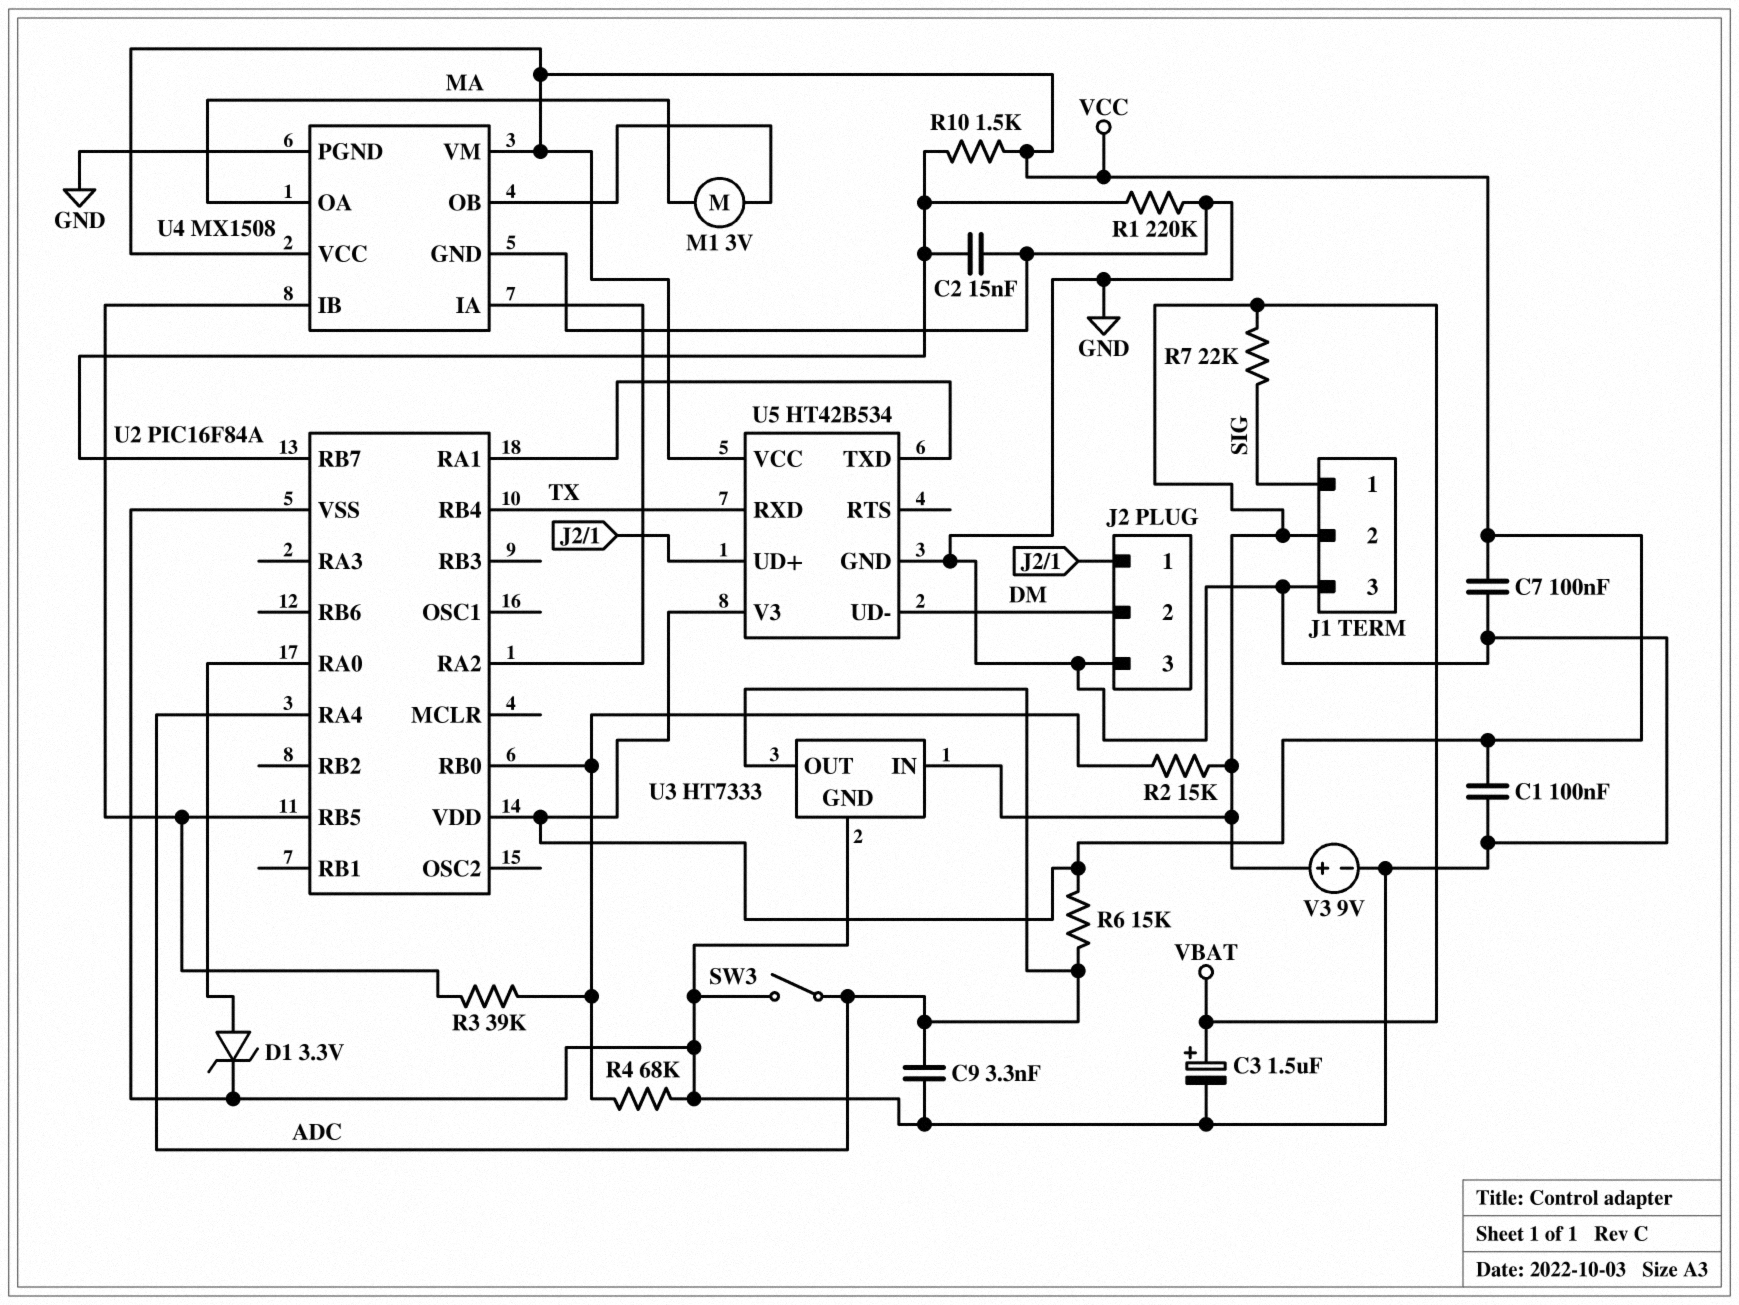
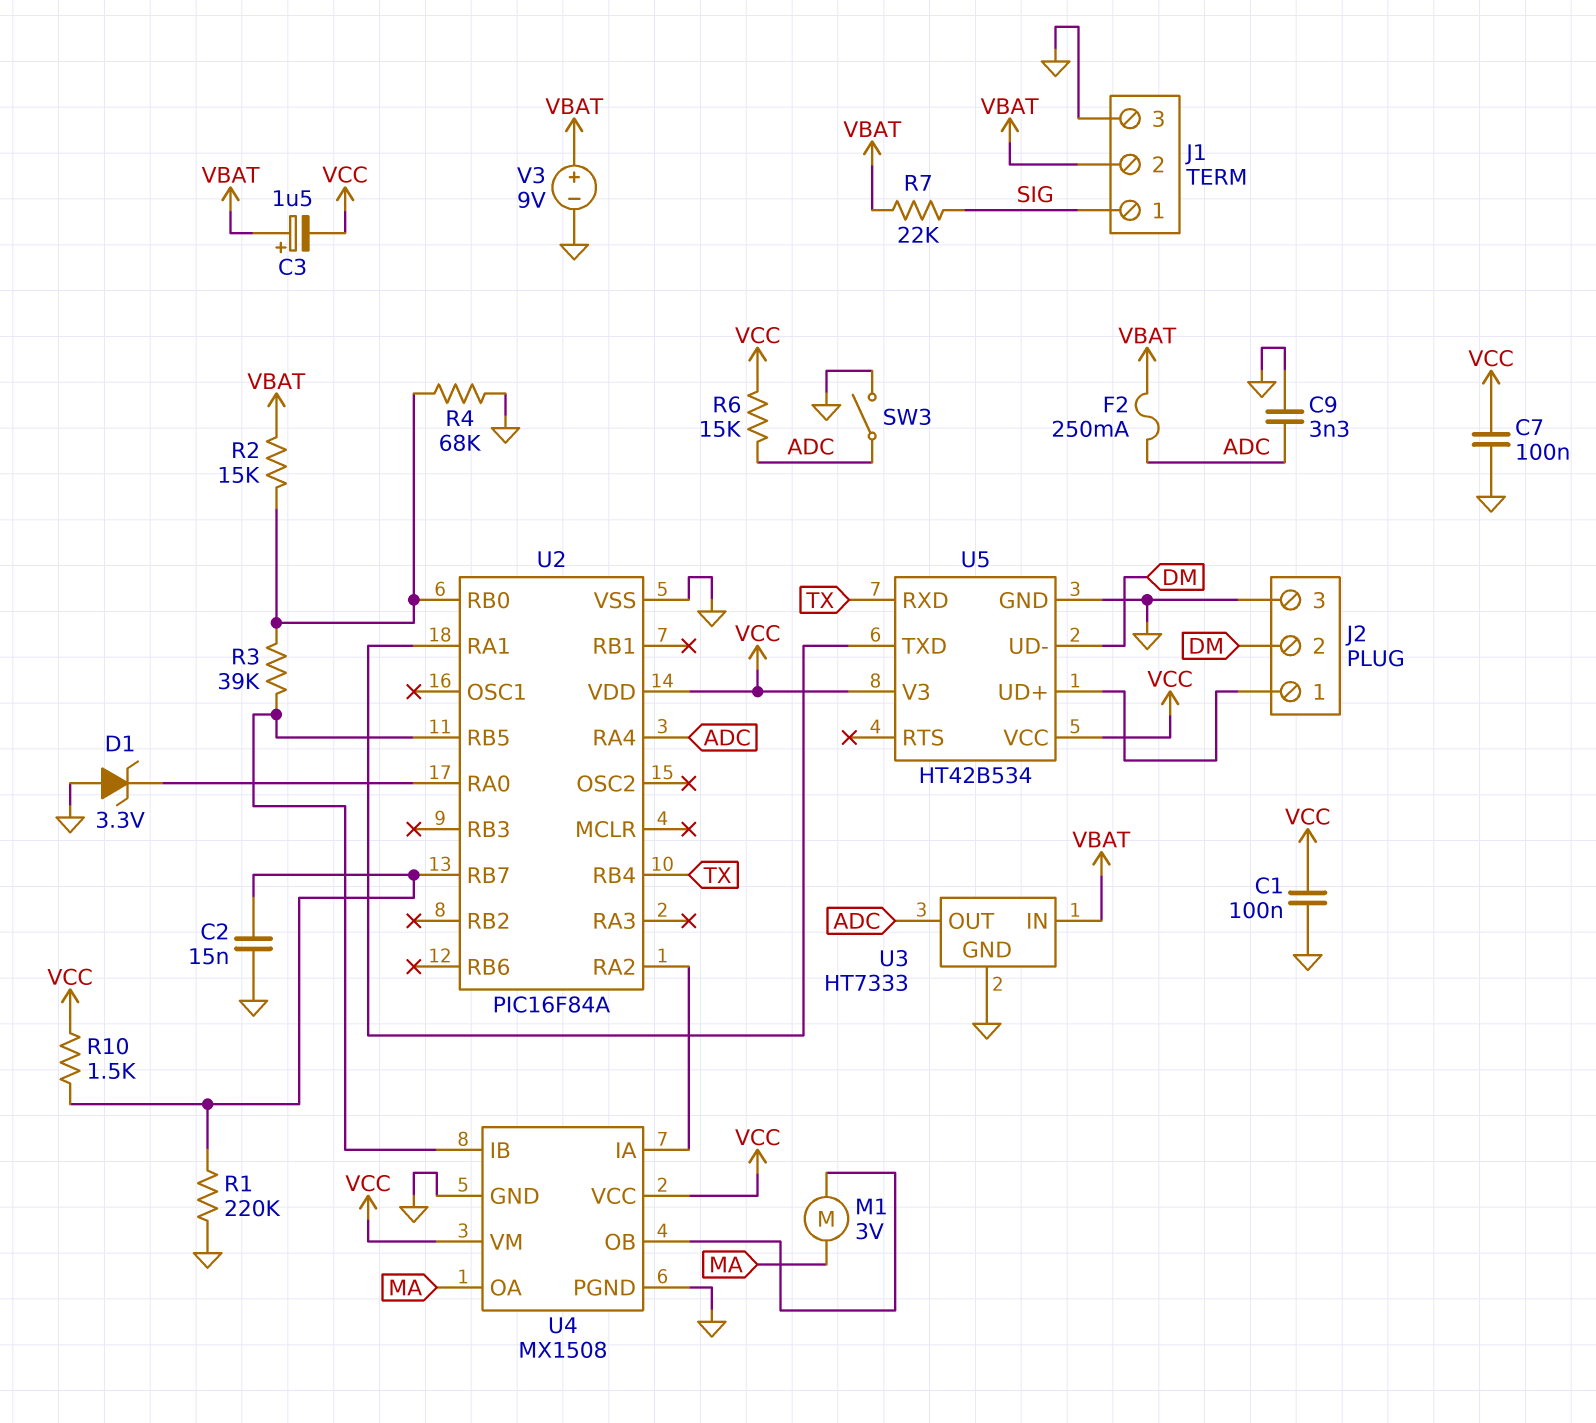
C3: 1.5uF (plus VBAT, minus GND) -> 1.5uF (plus VBAT, minus VCC)
D1: zener 3.3V (A U2/RA0, K GND) -> zener 3.3V (A GND, K U2/RA0)
F2: none -> 250mA (ADC, VBAT)

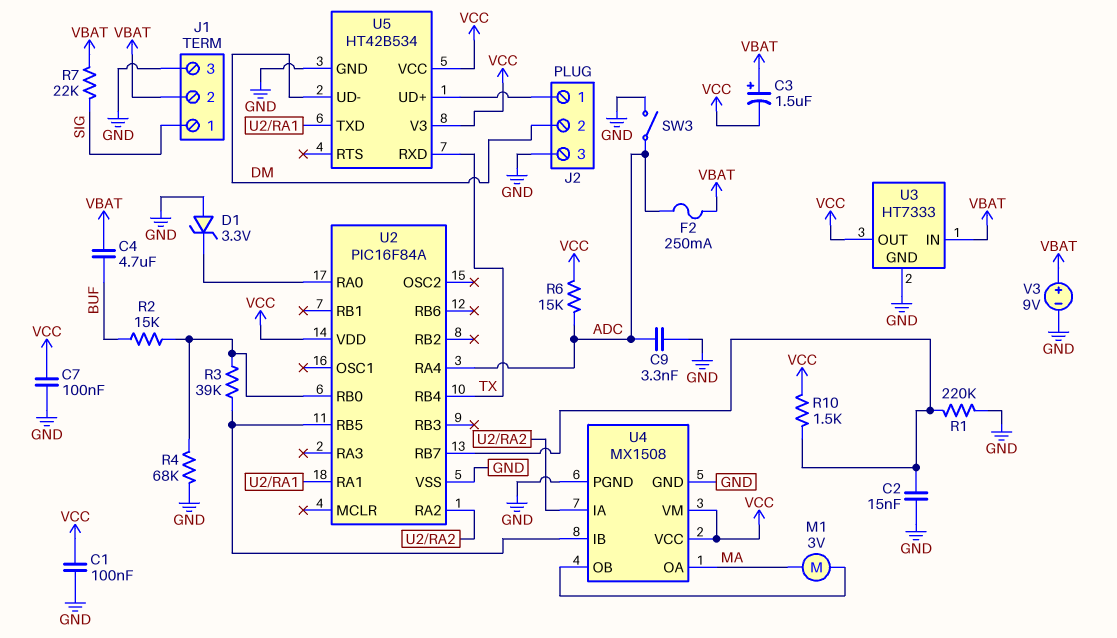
C4: none -> 4.7uF (BUF, VBAT)
R2: 15k (U2/RB0, VBAT) -> 15k (BUF, U2/RB0)
U3 pin OUT: ADC -> VCC

